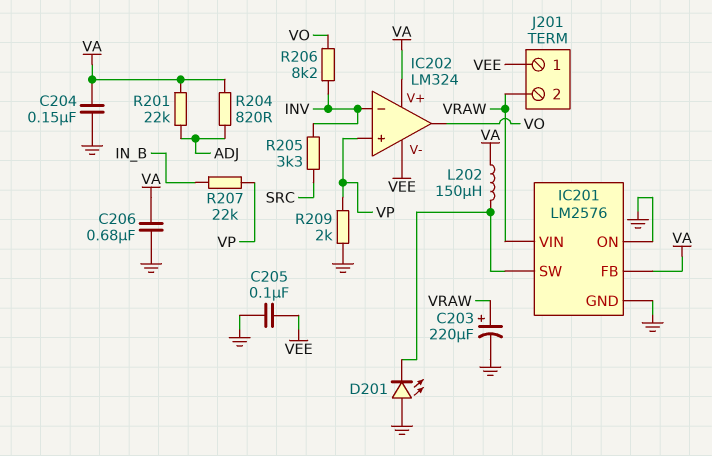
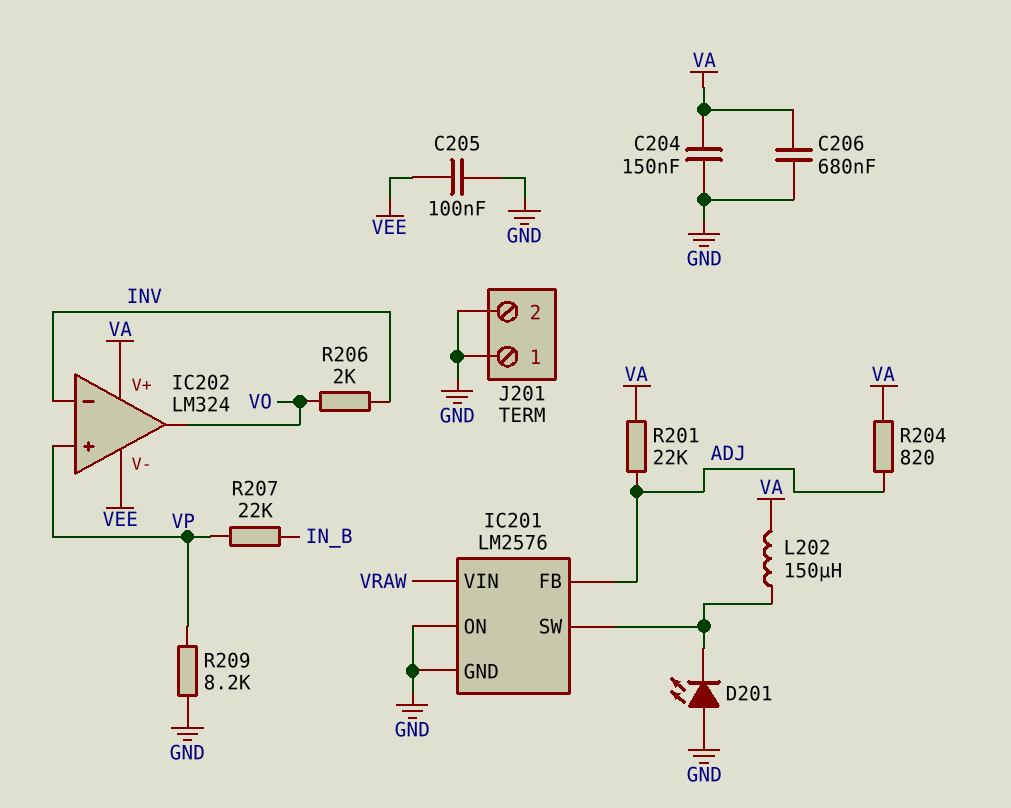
C203: 220uF (plus VRAW, minus GND) -> none
IC201 pin FB: VA -> ADJ
J201 pin 1: VEE -> GND
J201 pin 2: VRAW -> GND
R205: 3.3k (INV, SRC) -> none
R206: 8.2k (INV, VO) -> 2k (INV, VO)
R209: 2k (GND, VP) -> 8.2k (GND, VP)

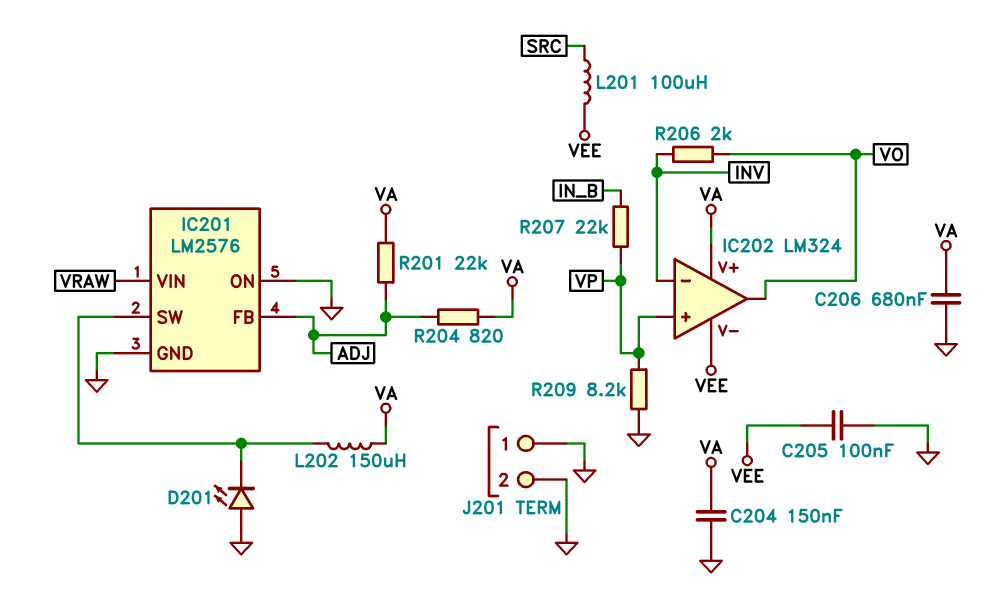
L201: none -> 100uH (SRC, VEE)

